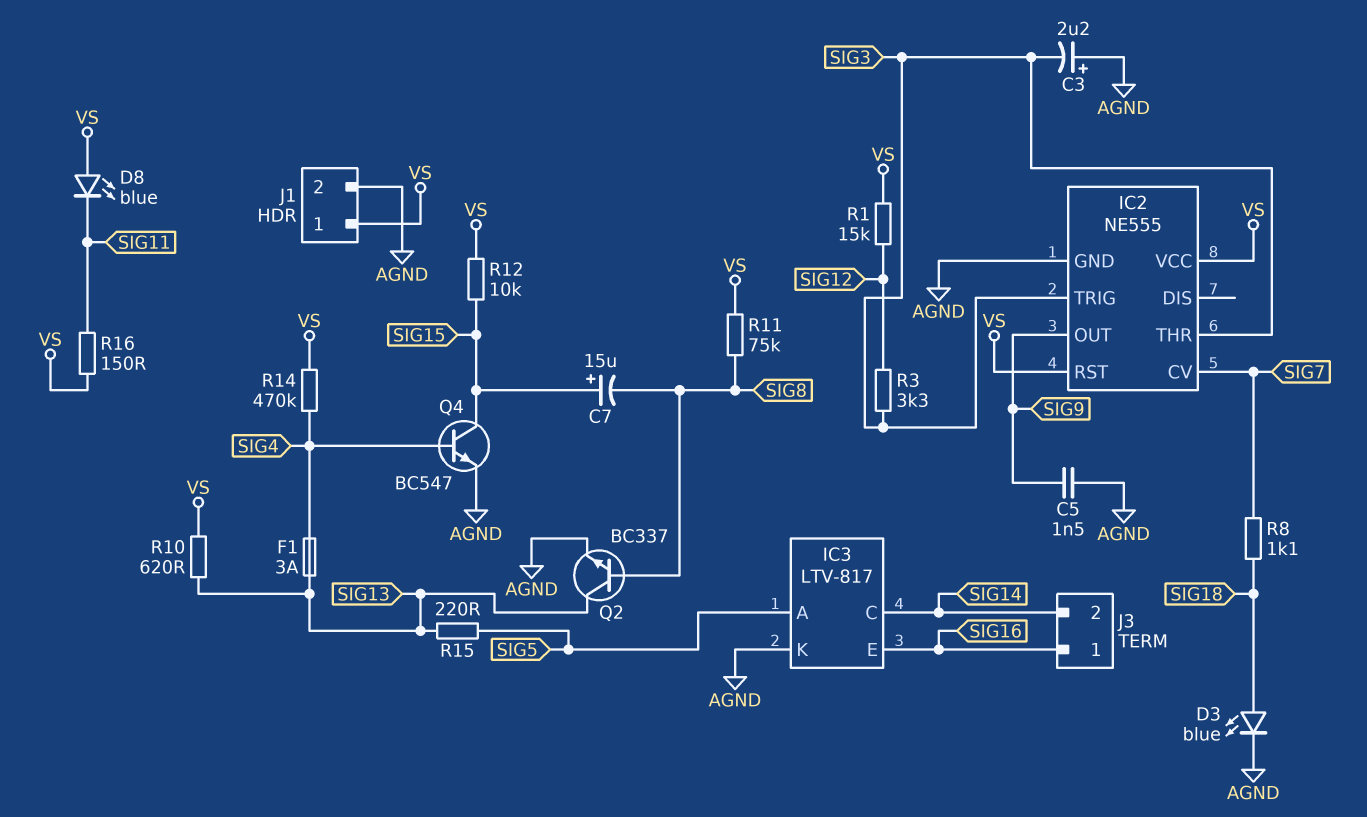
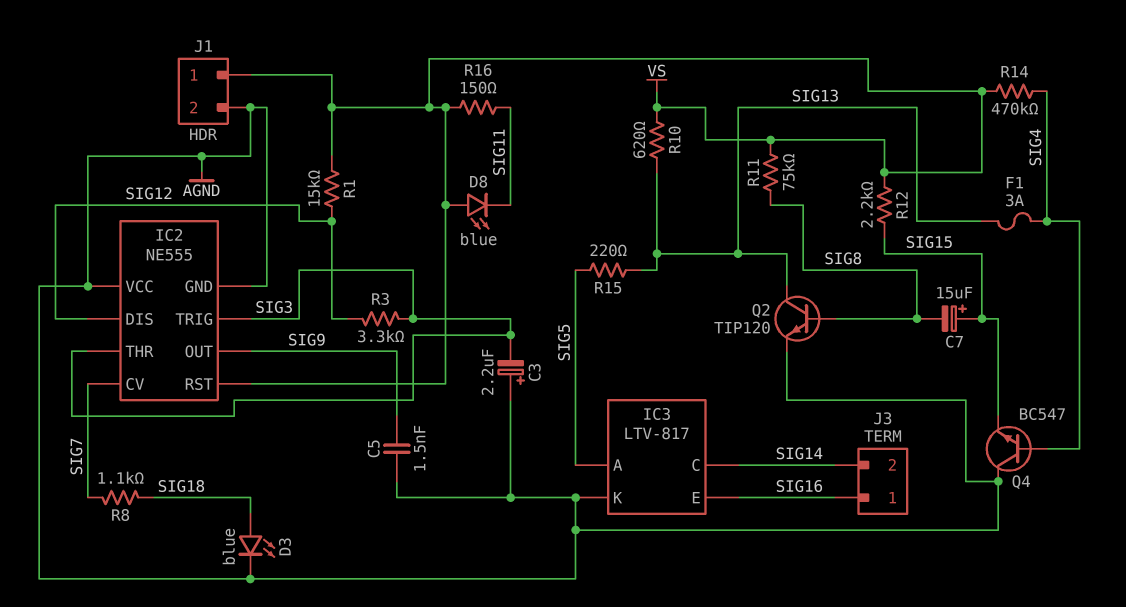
IC2 pin DIS: none -> SIG12
IC2 pin VCC: VS -> AGND
Q2: NPN BC337 (B SIG8, C SIG13, E AGND) -> NPN TIP120 (B SIG8, C SIG13, E AGND)
Q4: NPN BC547 (B SIG4, C SIG15, E AGND) -> NPN BC547 (B SIG4, C AGND, E SIG15)
R12: 10k (SIG15, VS) -> 2.2k (SIG15, VS)

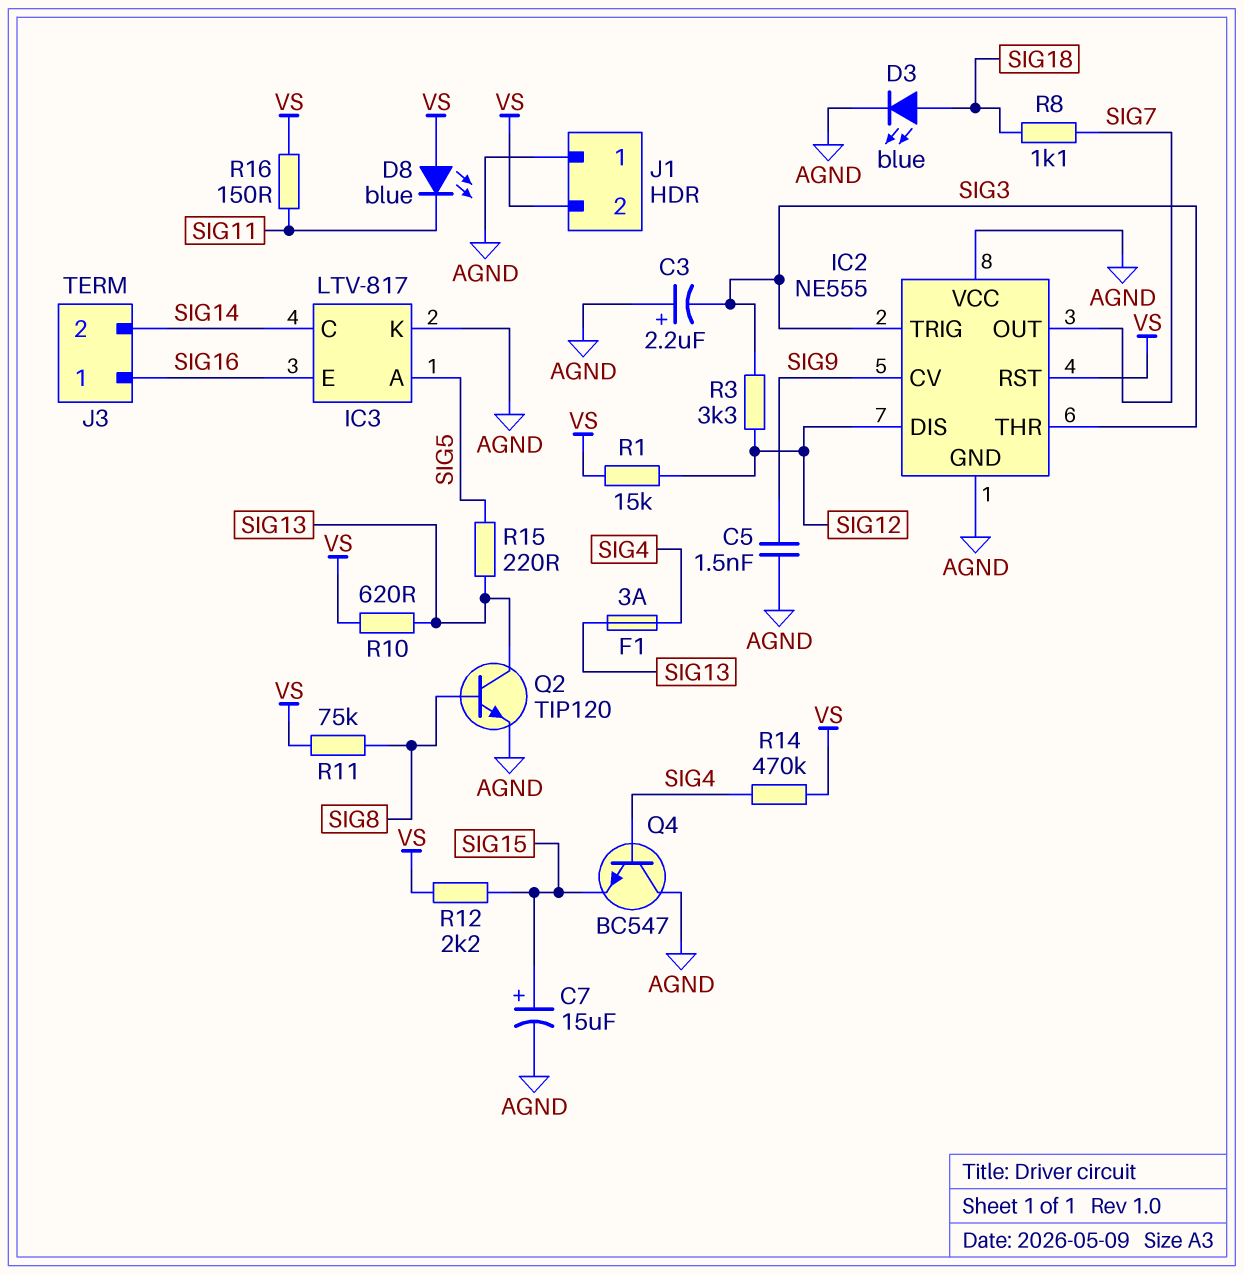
C7: 15uF (plus SIG15, minus SIG8) -> 15uF (plus SIG15, minus AGND)
IC2 pin CV: SIG7 -> SIG9
IC2 pin OUT: SIG9 -> SIG7
J1 pin 1: VS -> AGND
J1 pin 2: AGND -> VS

